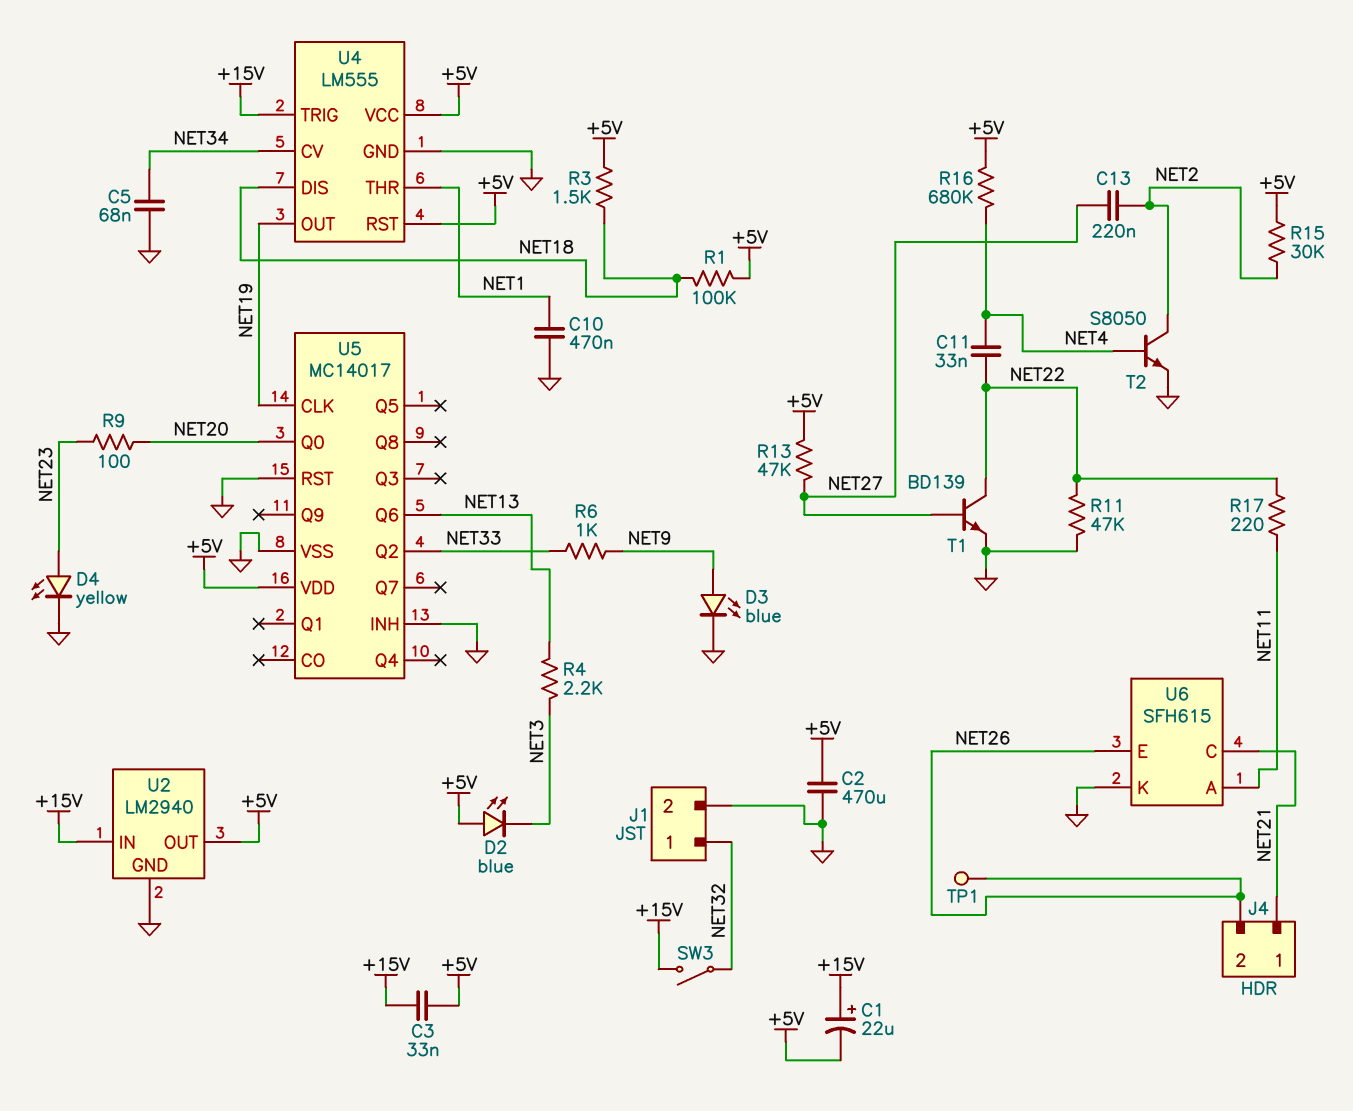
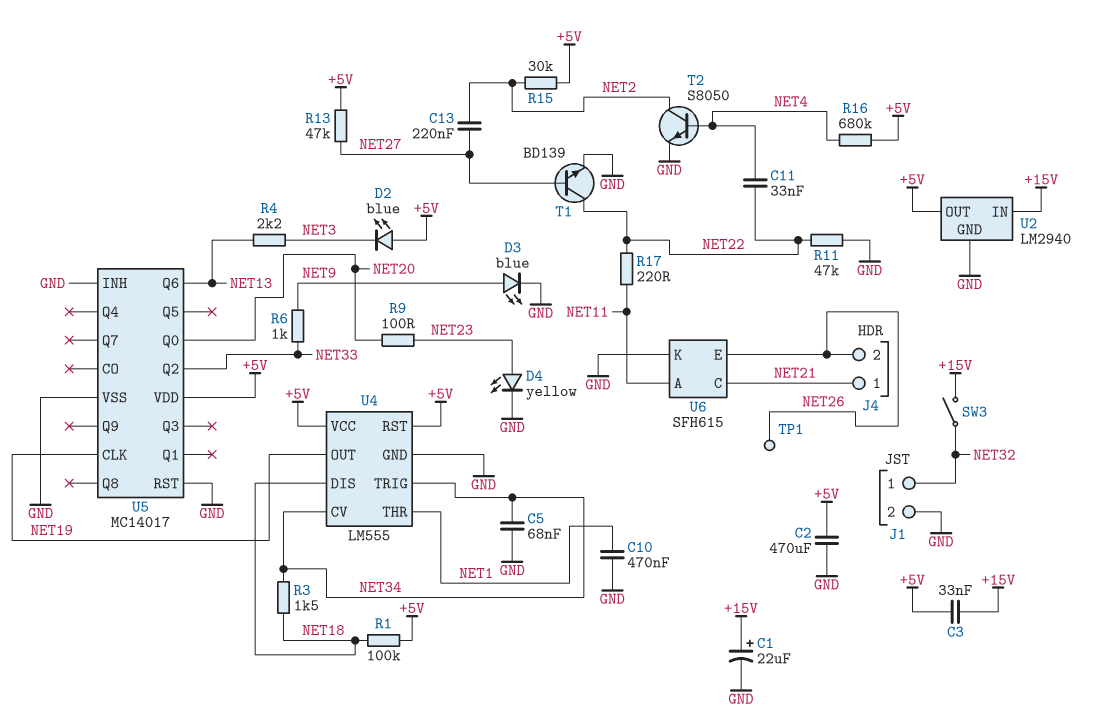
C1: 22uF (plus +15V, minus +5V) -> 22uF (plus +15V, minus GND)
R3: 1.5k (+5V, NET18) -> 1.5k (NET18, NET34)
U4 pin TRIG: +15V -> NET34

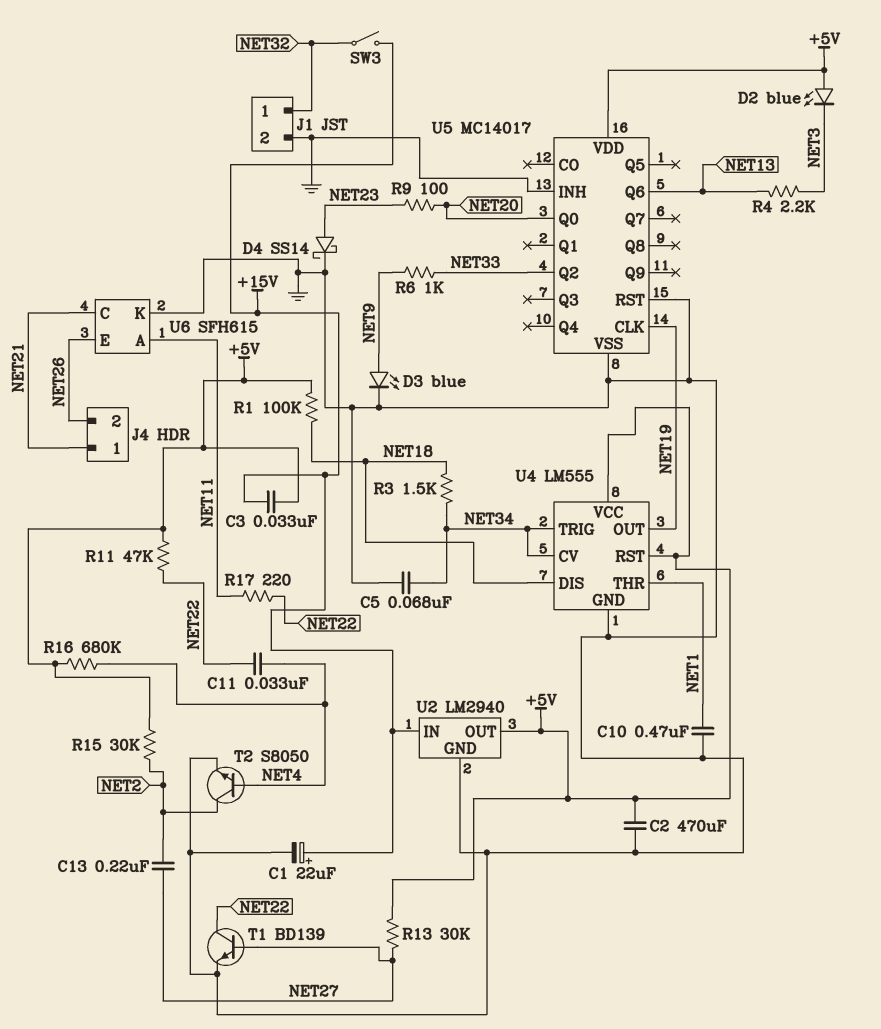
D4: LED yellow (A NET23, K GND) -> schottky SS14 (A NET23, K GND)
R11: 47k (GND, NET22) -> 47k (+5V, NET22)
R13: 47k (+5V, NET27) -> 30k (+5V, NET27)
TP1: test point (NET26) -> none

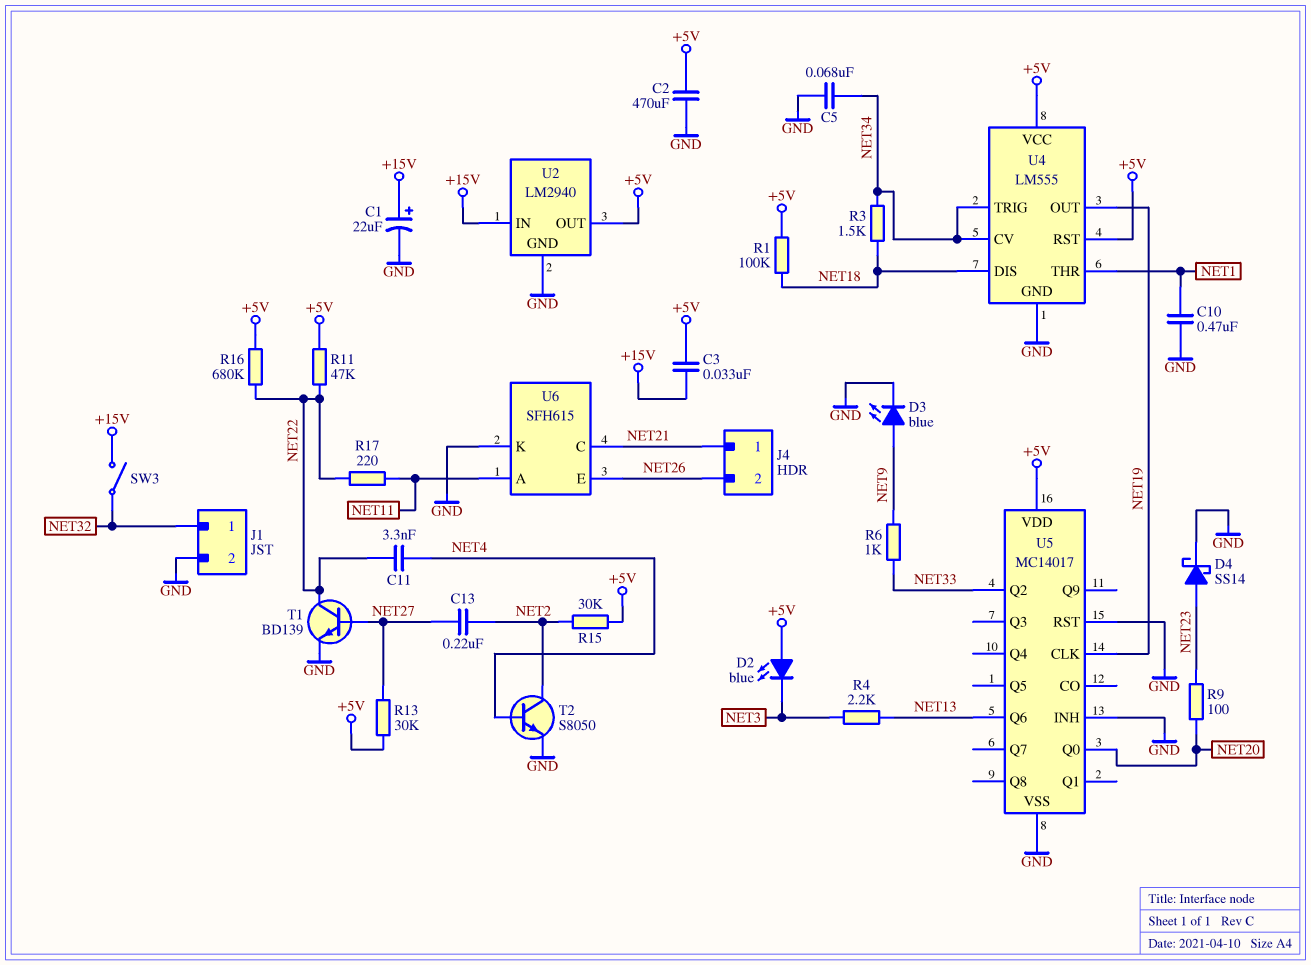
C11: 33nF (NET4, NET22) -> 3.3nF (NET4, NET22)
R16: 680k (+5V, NET4) -> 680k (+5V, NET22)

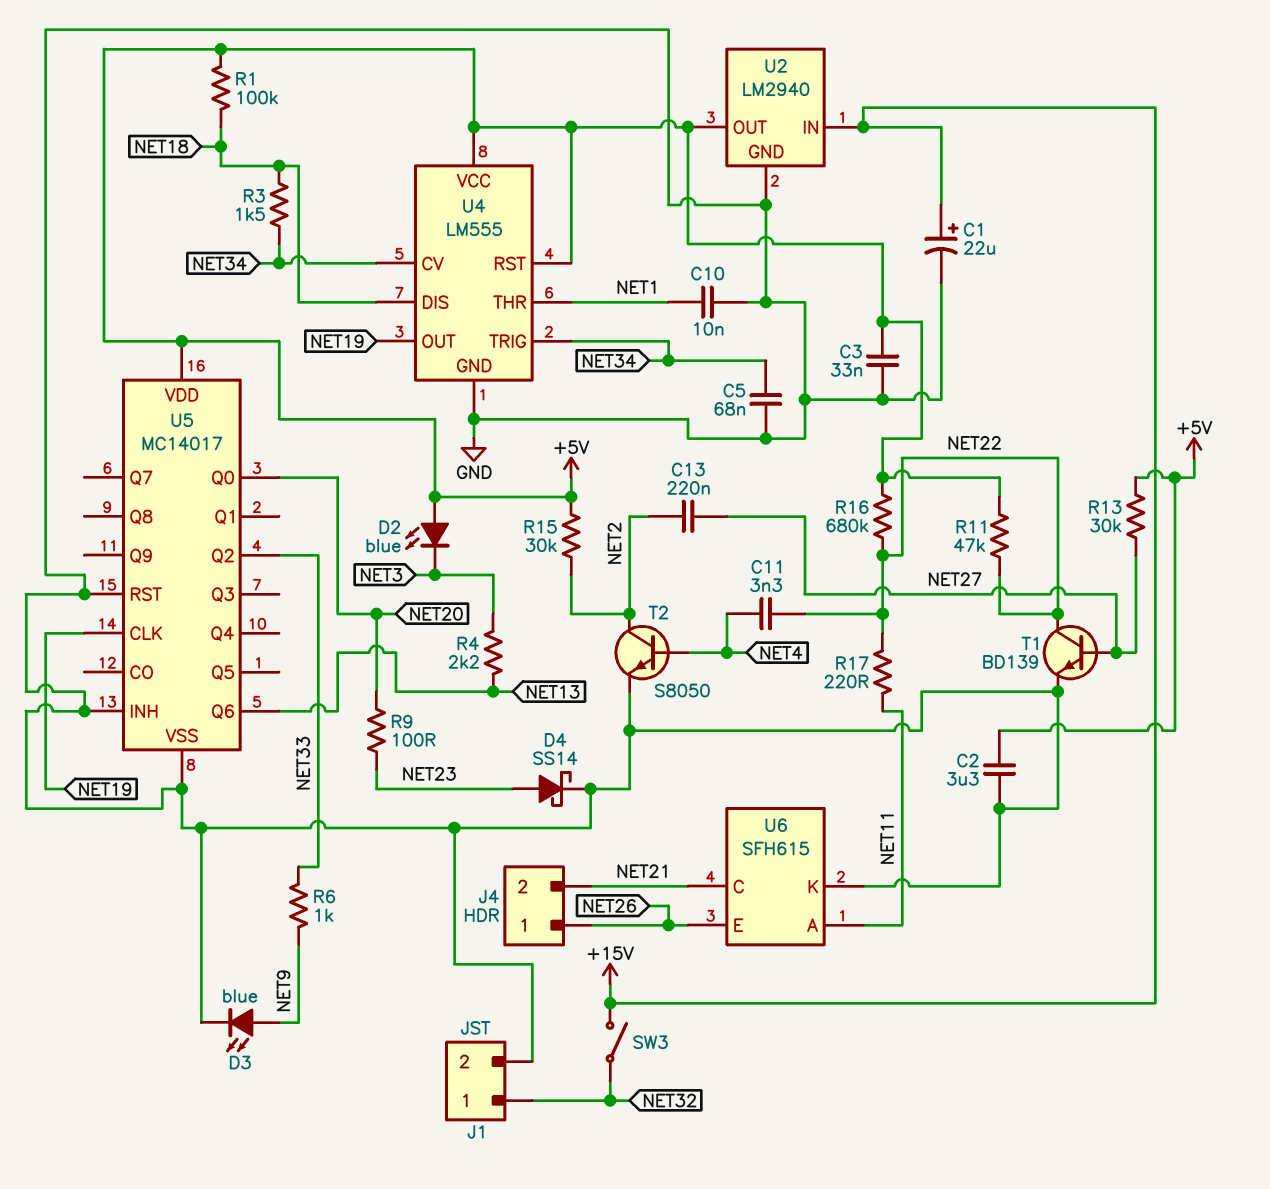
C2: 470uF (+5V, GND) -> 3.3uF (+5V, GND)
C3: 33nF (+5V, +15V) -> 33nF (+5V, GND)
C10: 470nF (GND, NET1) -> 10nF (GND, NET1)
J4 pin 1: NET21 -> NET26
J4 pin 2: NET26 -> NET21

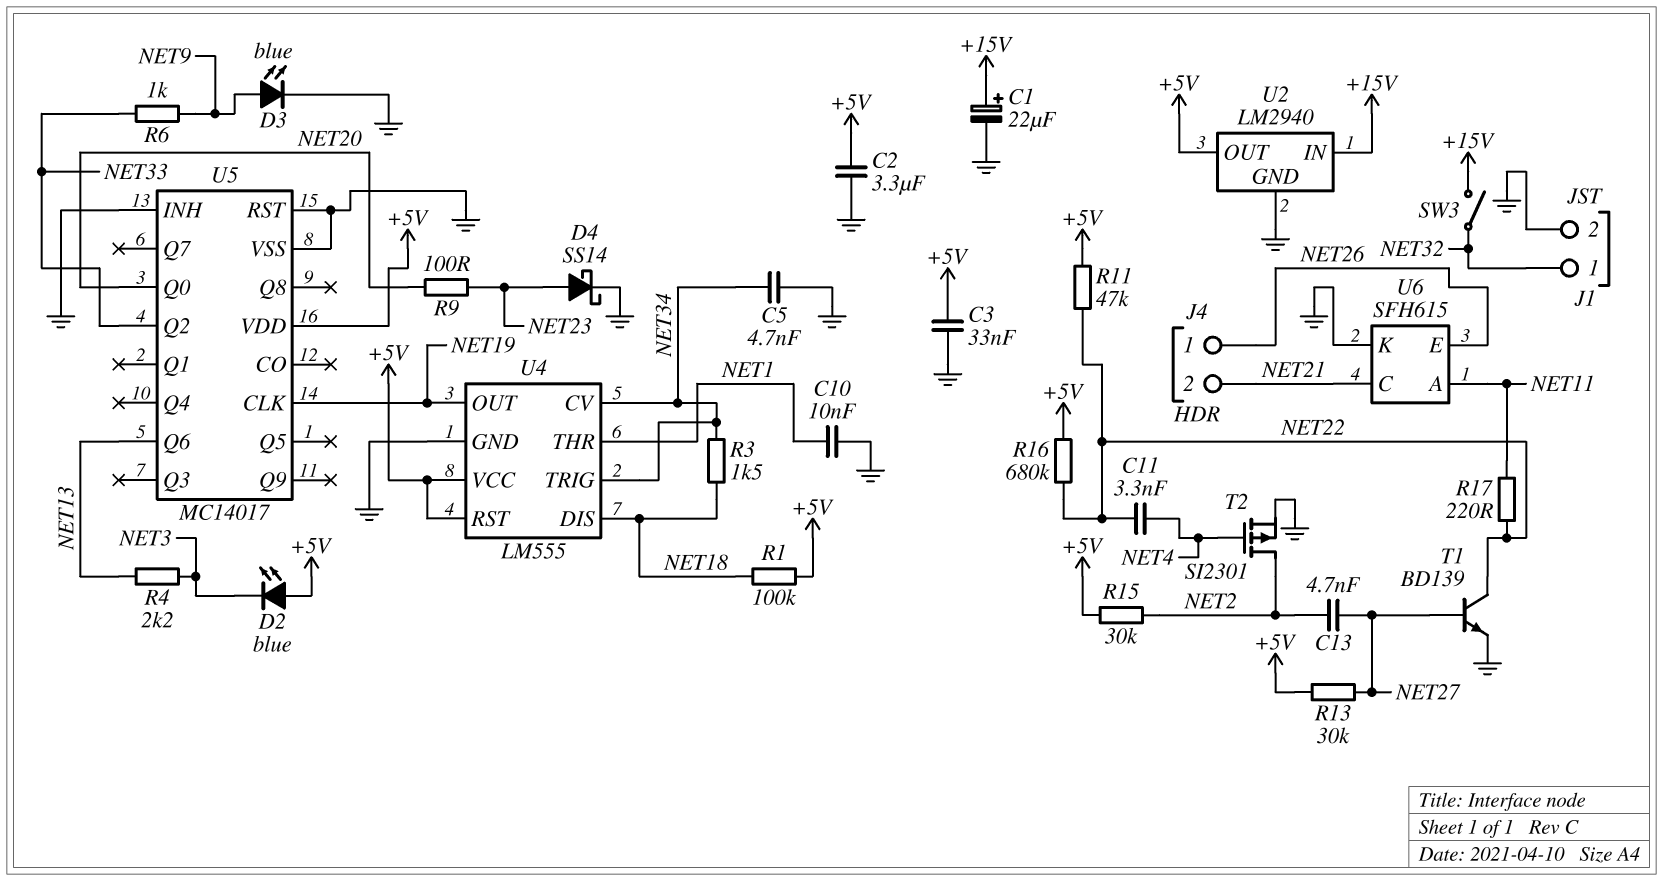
C5: 68nF (GND, NET34) -> 4.7nF (GND, NET34)
C13: 220nF (NET2, NET27) -> 4.7nF (NET2, NET27)
T2: NPN S8050 (B NET4, C NET2, E GND) -> PMOS SI2301 (G NET4, D NET2, S GND)

